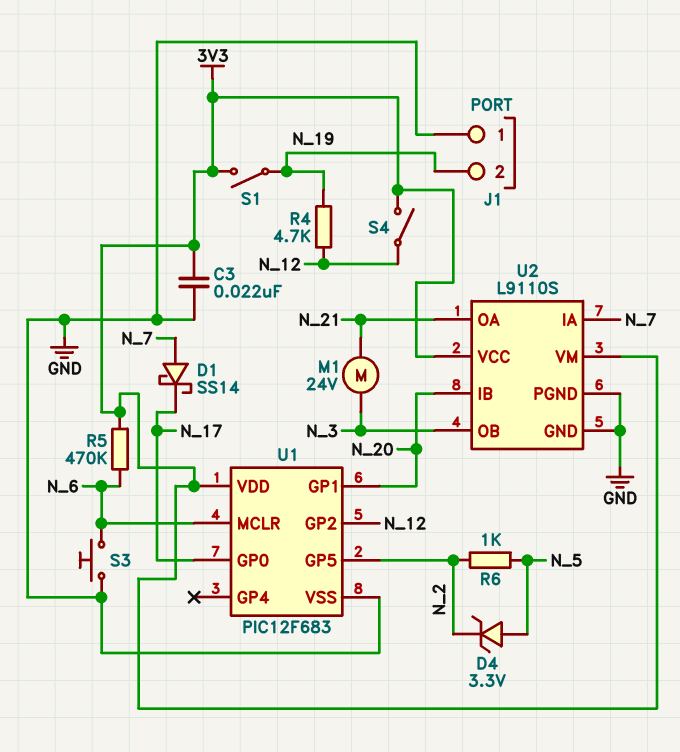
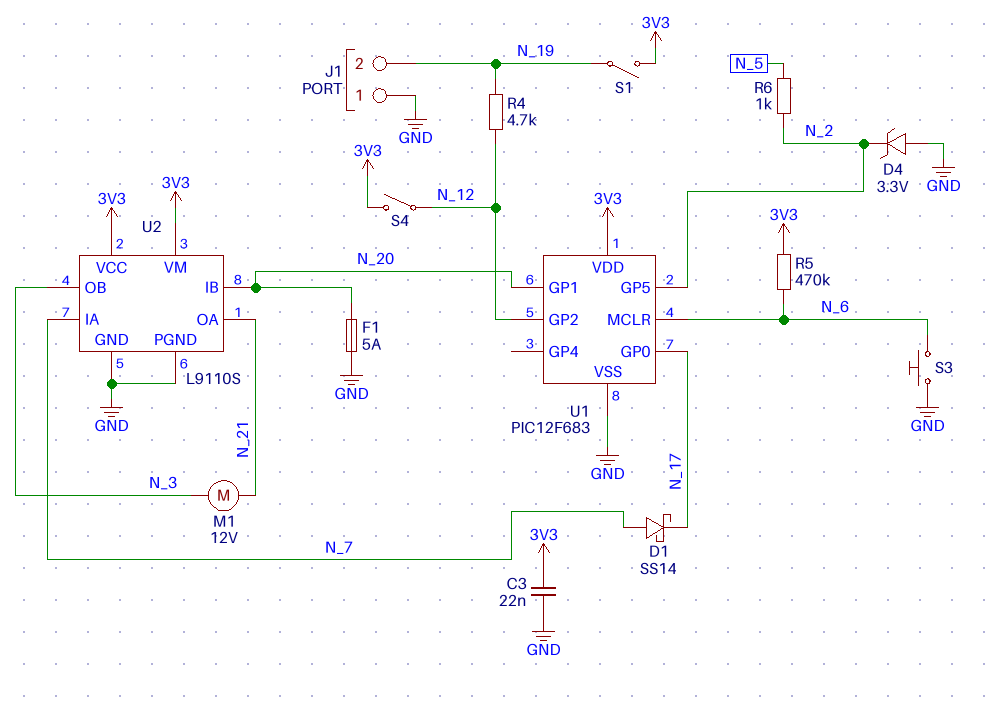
D4: zener 3.3V (A N_5, K N_2) -> zener 3.3V (A GND, K N_2)
F1: none -> 5A (GND, N_20)
M1: motor 24V (N_3, N_21) -> motor 12V (N_3, N_21)

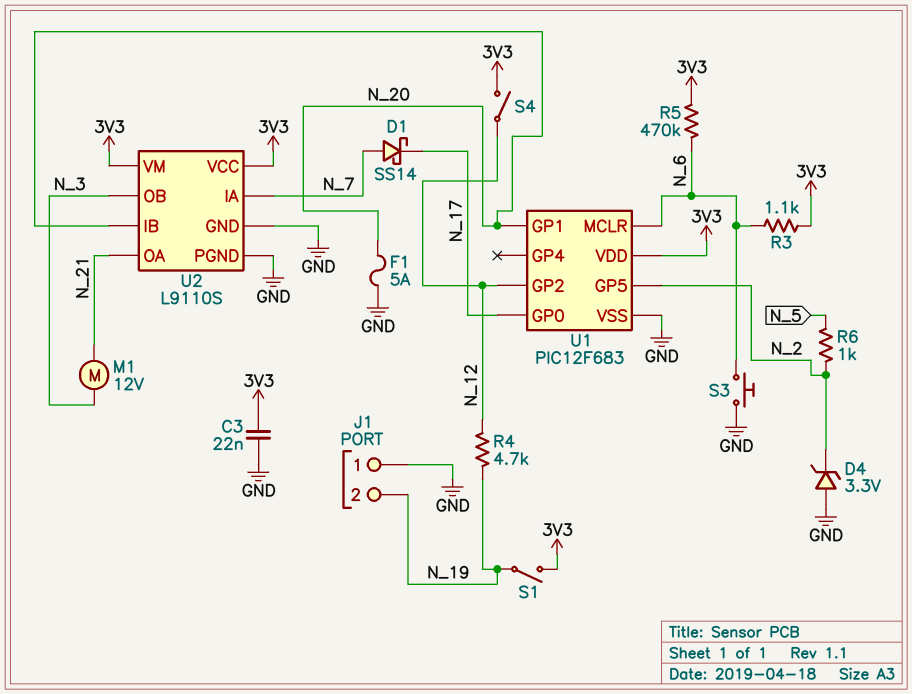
R3: none -> 1.1k (3V3, N_6)

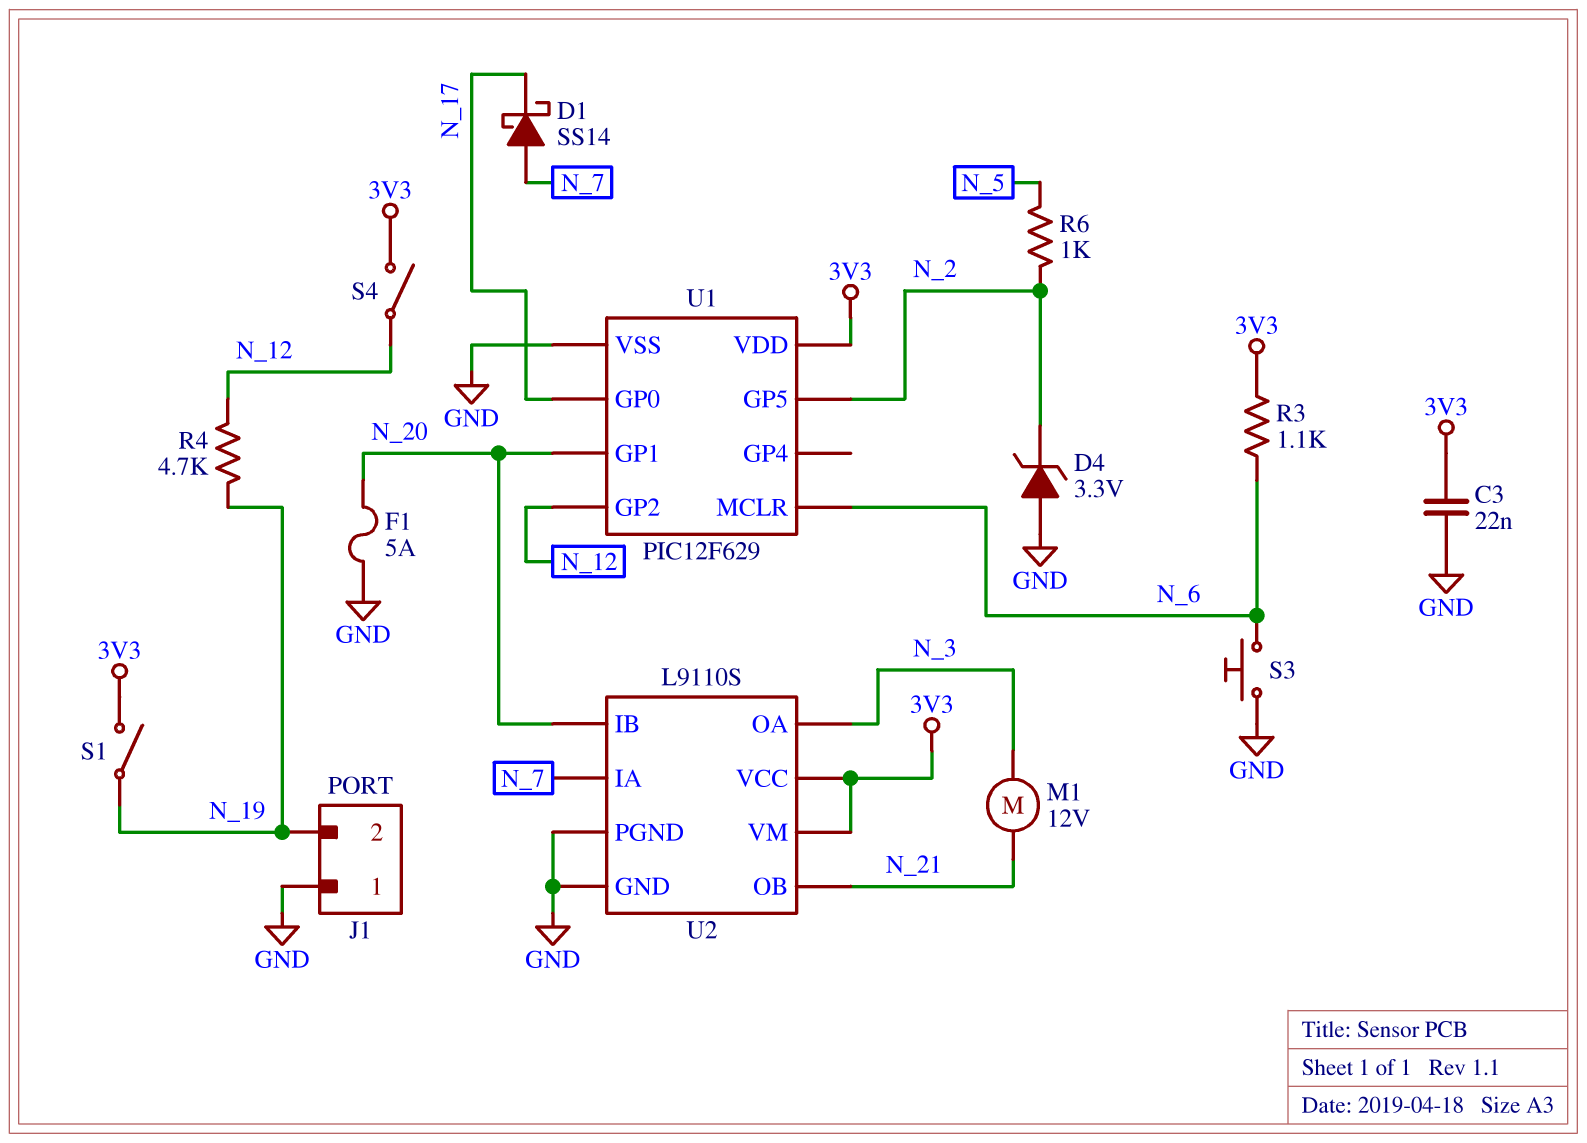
R5: 470k (3V3, N_6) -> none
U1: PIC12F683 -> PIC12F629
U2 pin OA: N_21 -> N_3
U2 pin OB: N_3 -> N_21

